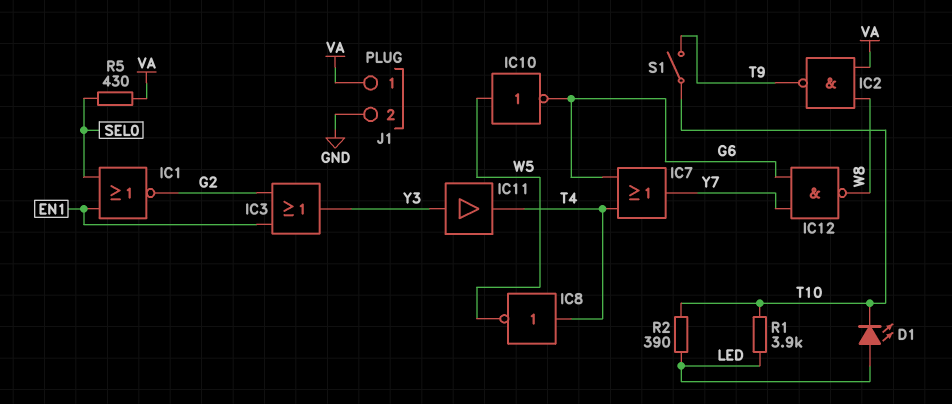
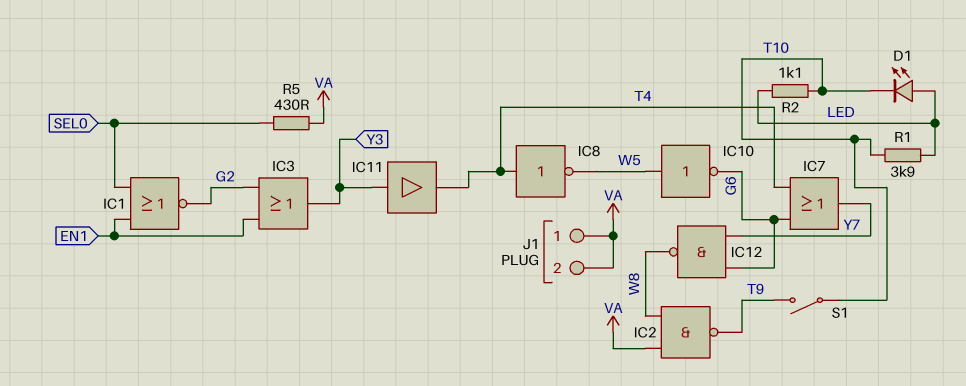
J1 pin 2: GND -> VA
R2: 390 (LED, T10) -> 1.1k (LED, T10)

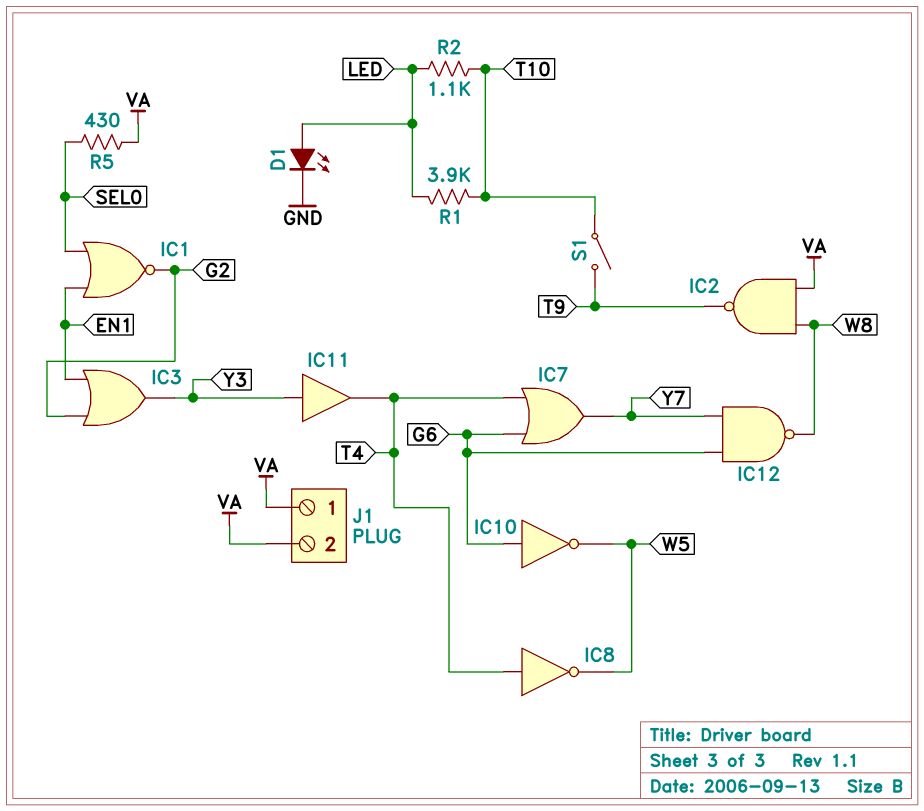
D1: LED (A LED, K T10) -> LED (A LED, K GND)
IC10: NOT (in W5, out G6) -> NOT (in G6, out W5)

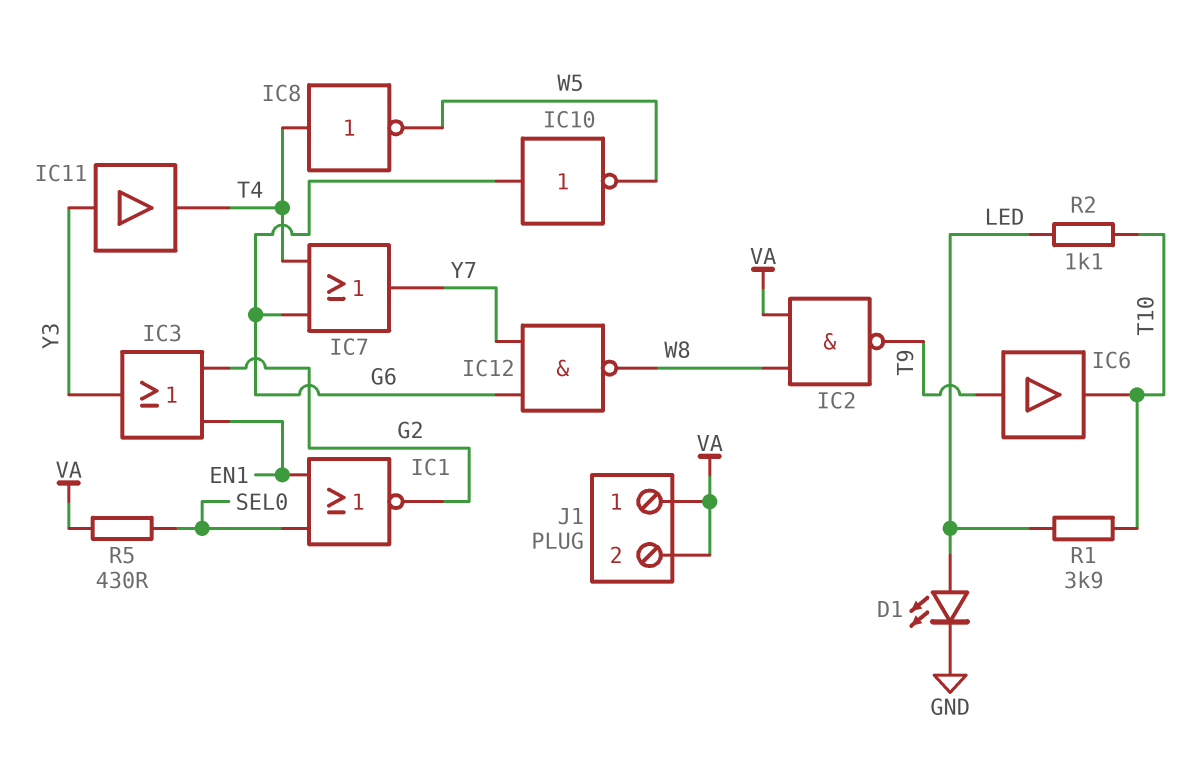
IC6: none -> buffer (in T9, out T10)
S1: switch (T9, T10) -> none

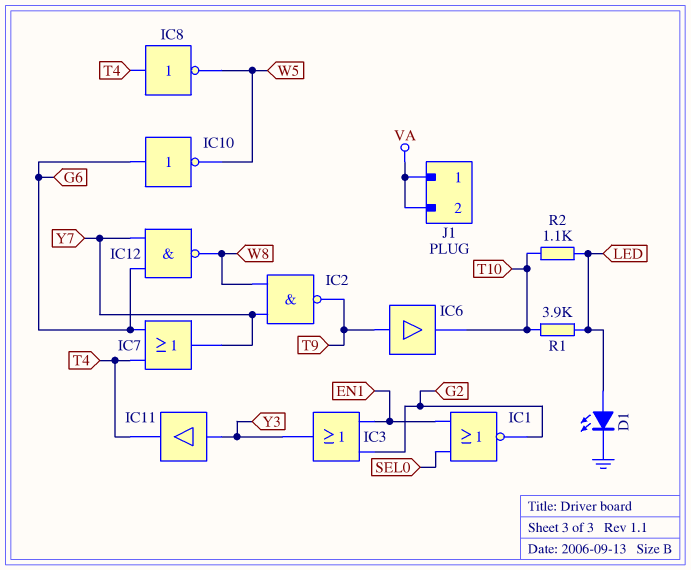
IC2: NAND (in VA, in W8, out T9) -> NAND (in W8, in Y7, out T9)
R5: 430 (SEL0, VA) -> none

